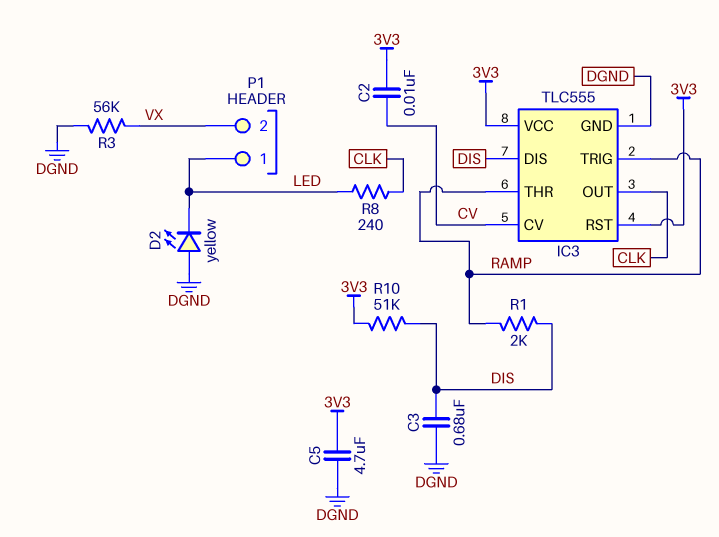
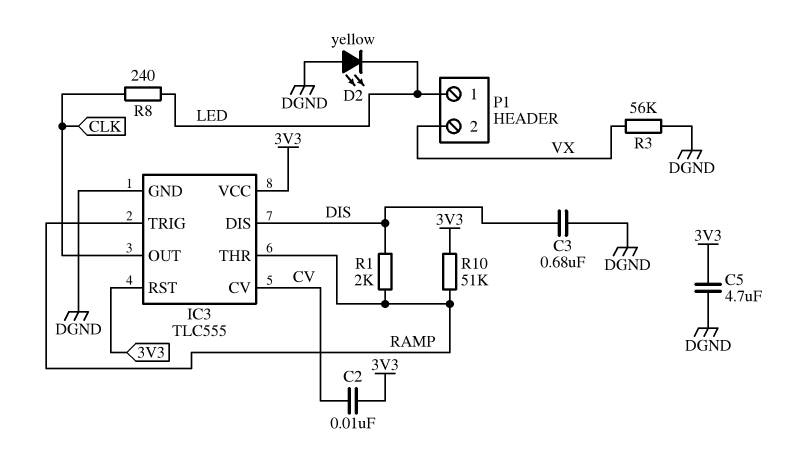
R10: 51k (3V3, DIS) -> 51k (3V3, RAMP)

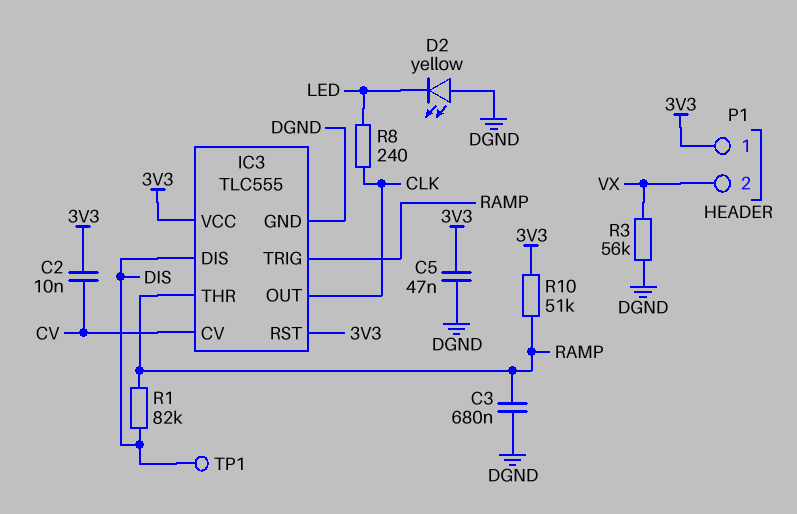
C3: 680nF (DGND, DIS) -> 680nF (DGND, RAMP)
C5: 4.7uF (3V3, DGND) -> 47nF (3V3, DGND)
P1 pin 1: LED -> 3V3
R1: 2k (DIS, RAMP) -> 82k (DIS, RAMP)
TP1: none -> test point (DIS)

